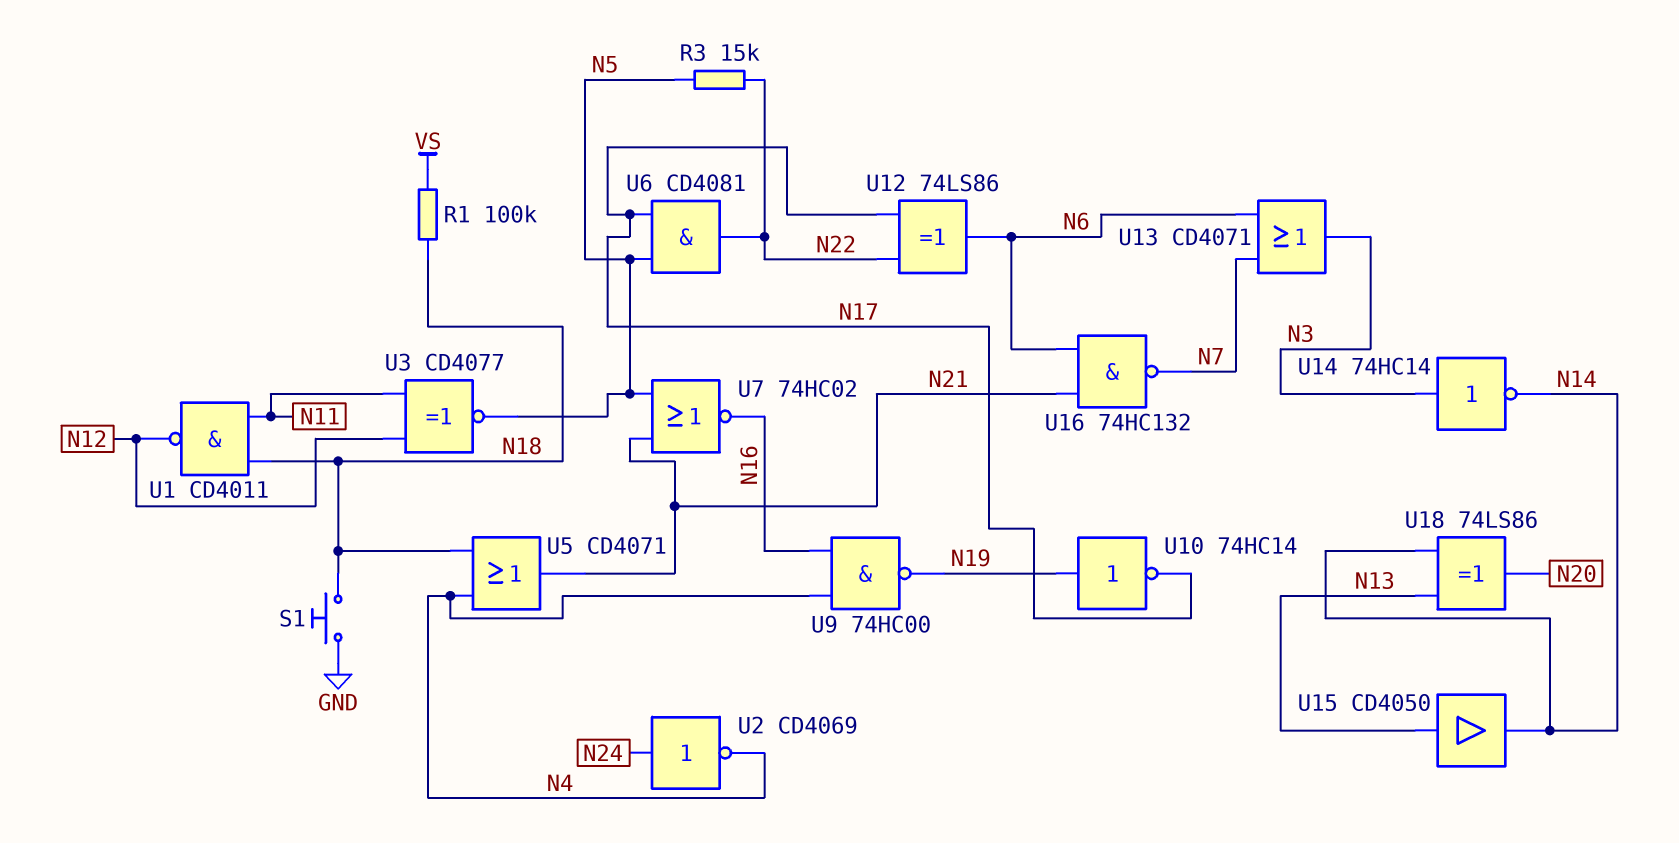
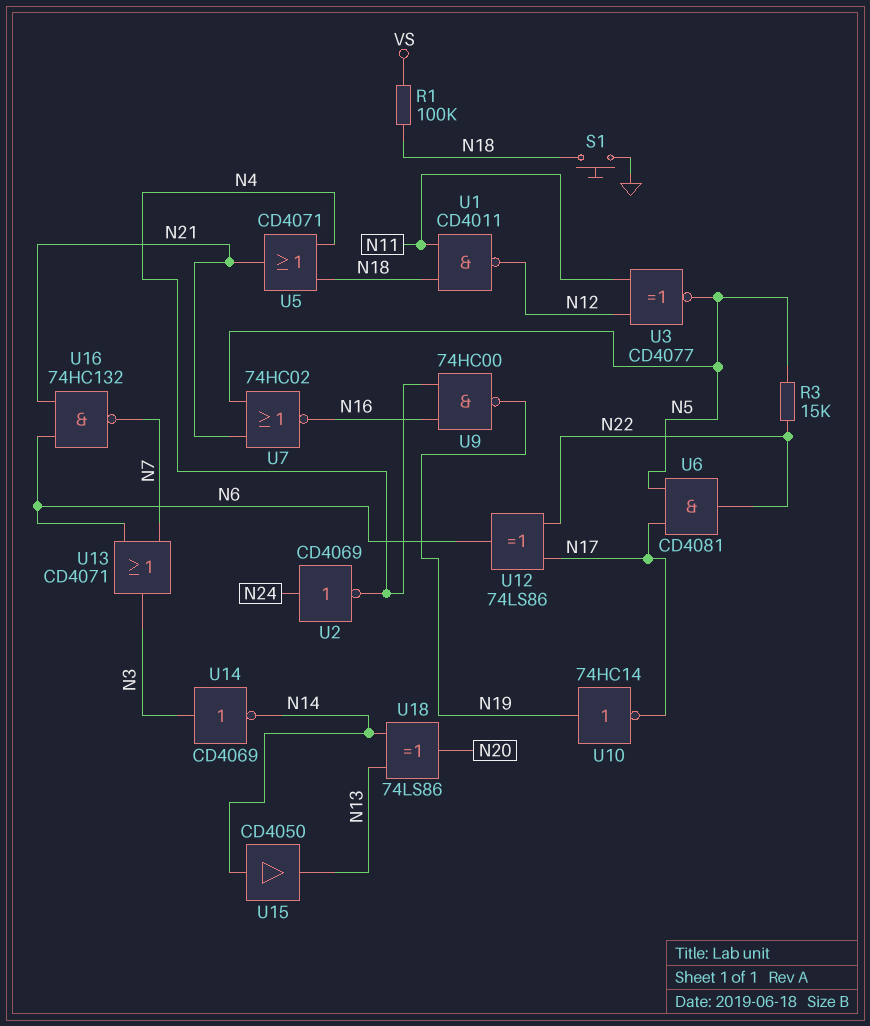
U14: NOT 74HC14 (in N3, out N14) -> NOT CD4069 (in N3, out N14)
U15: buffer CD4050 (in N13, out N14) -> buffer CD4050 (in N14, out N13)

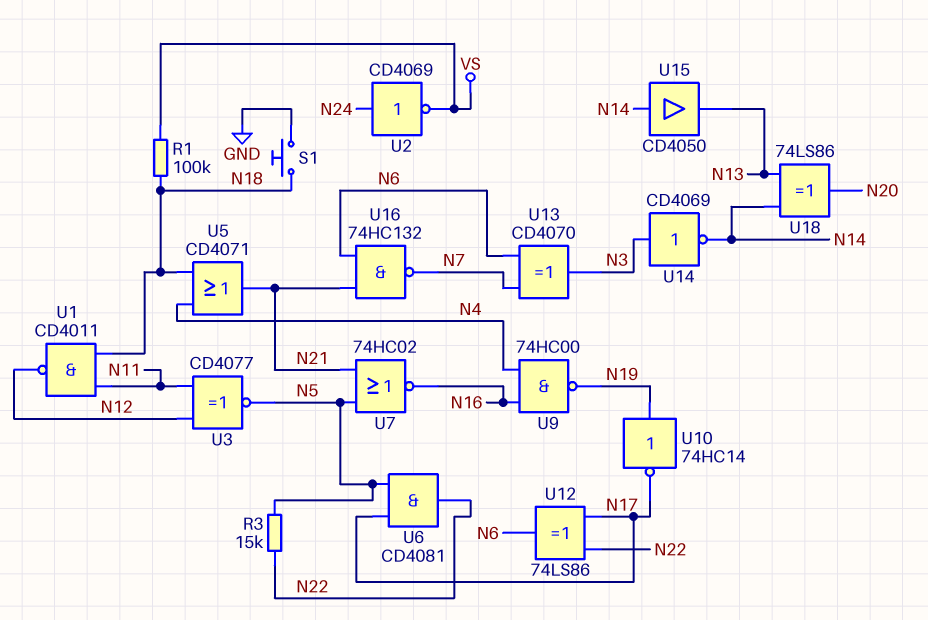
U2: NOT CD4069 (in N24, out N4) -> NOT CD4069 (in N24, out VS)
U13: OR CD4071 (in N6, in N7, out N3) -> XOR CD4070 (in N6, in N7, out N3)

